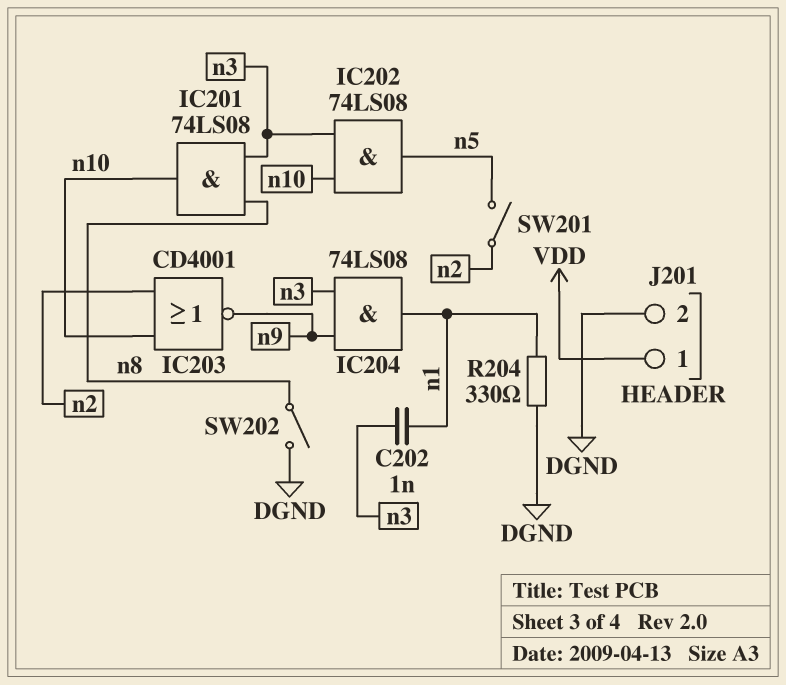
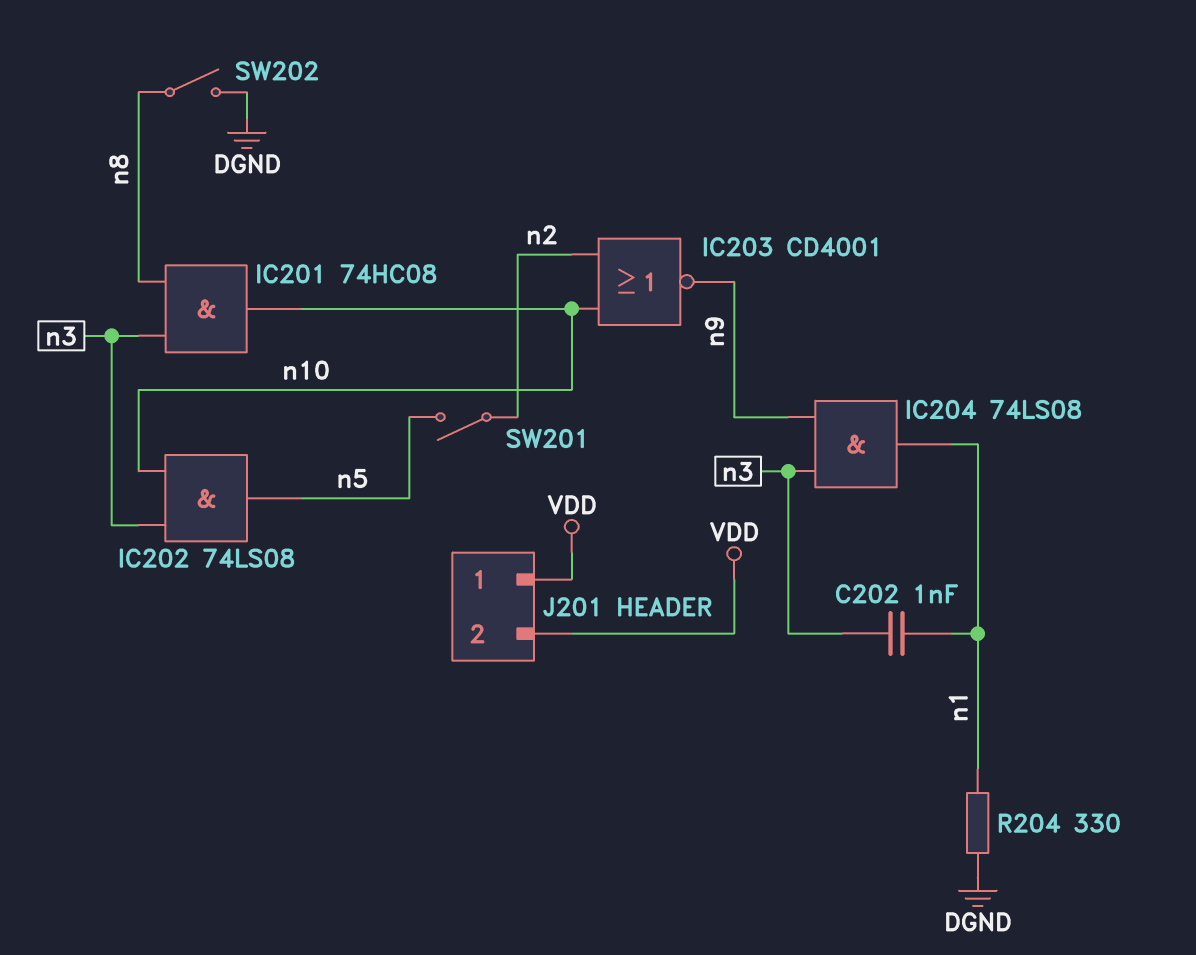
IC201: AND 74LS08 (in n3, in n8, out n10) -> AND 74HC08 (in n3, in n8, out n10)
J201 pin 2: DGND -> VDD

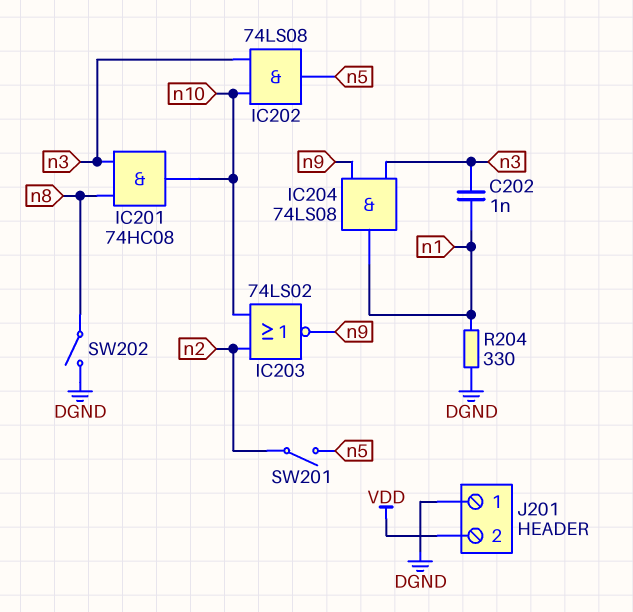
IC203: NOR CD4001 (in n2, in n10, out n9) -> NOR 74LS02 (in n2, in n10, out n9)
J201 pin 1: VDD -> DGND

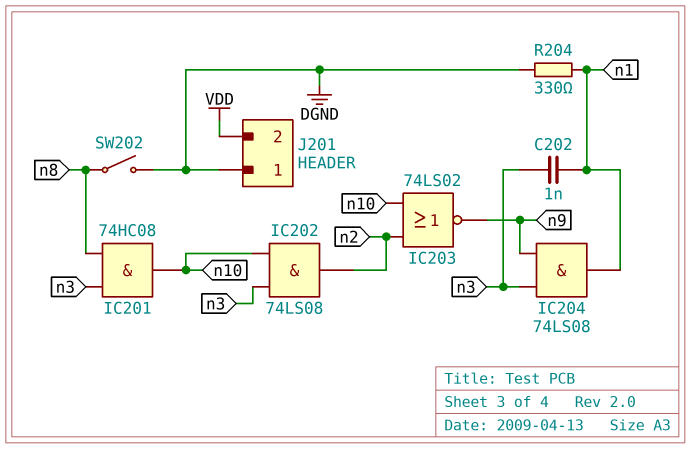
IC202: AND 74LS08 (in n3, in n10, out n5) -> AND 74LS08 (in n3, in n10, out n2)
SW201: switch (n2, n5) -> none

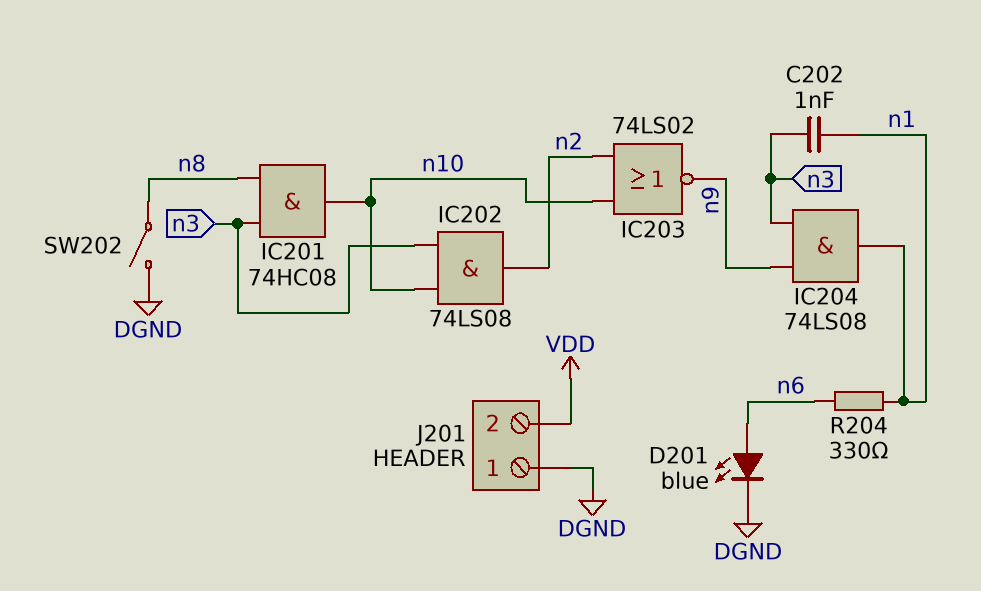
D201: none -> LED blue (A n6, K DGND)
R204: 330 (DGND, n1) -> 330 (n1, n6)

